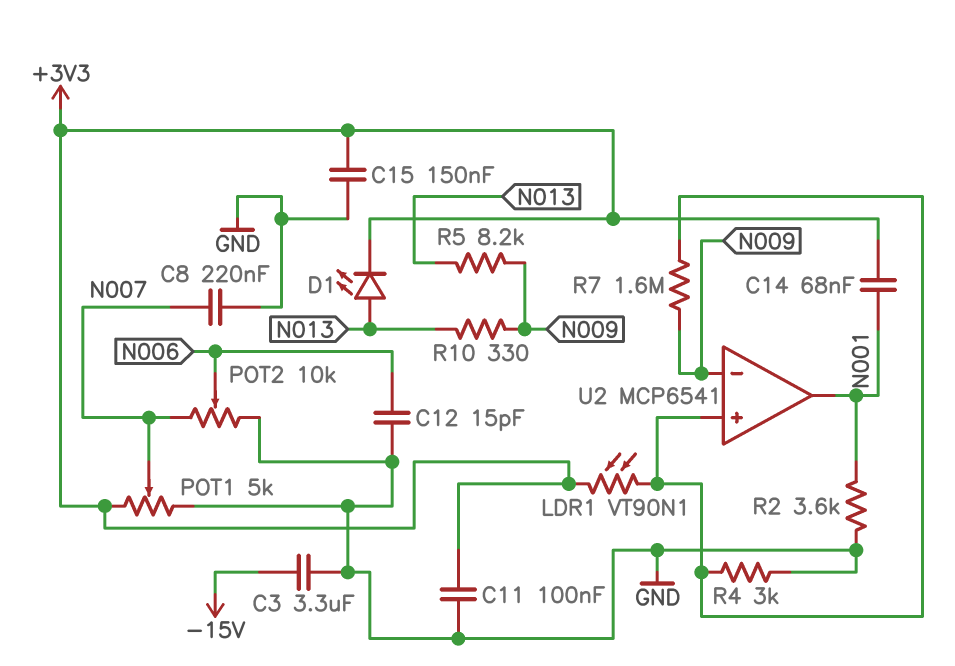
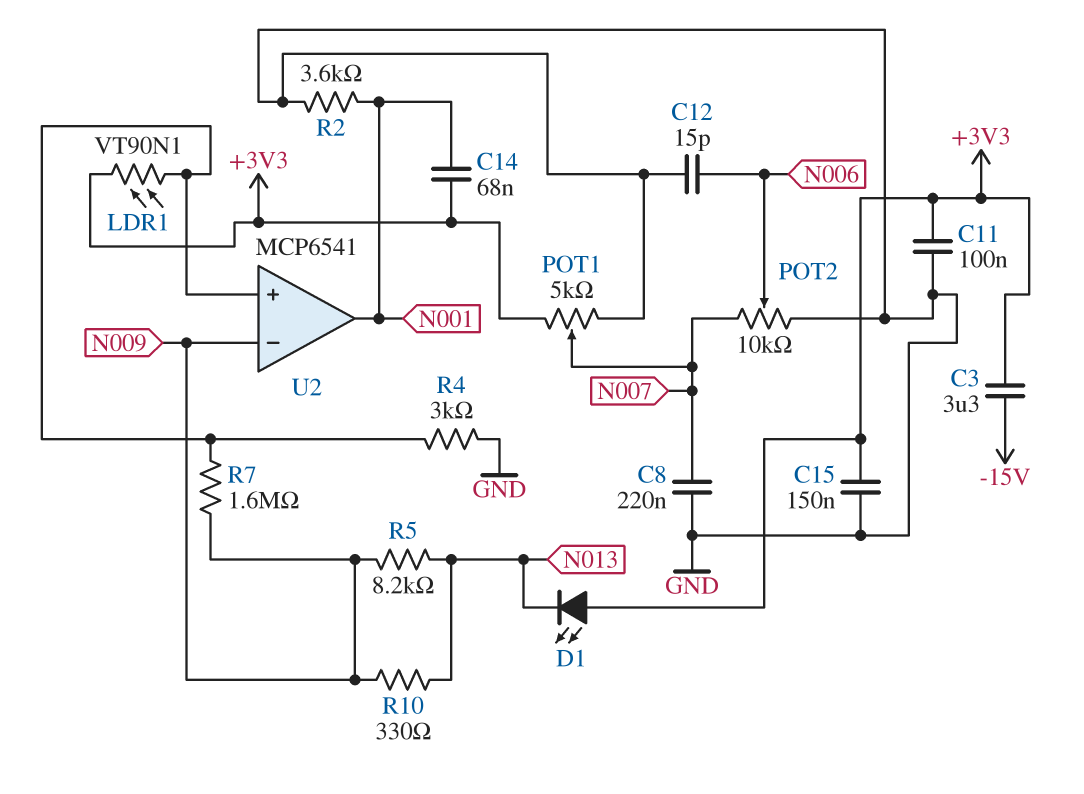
C3: 3.3uF (-15V, GND) -> 3.3uF (+3V3, -15V)
D1: LED (A N013, K +3V3) -> LED (A +3V3, K N013)

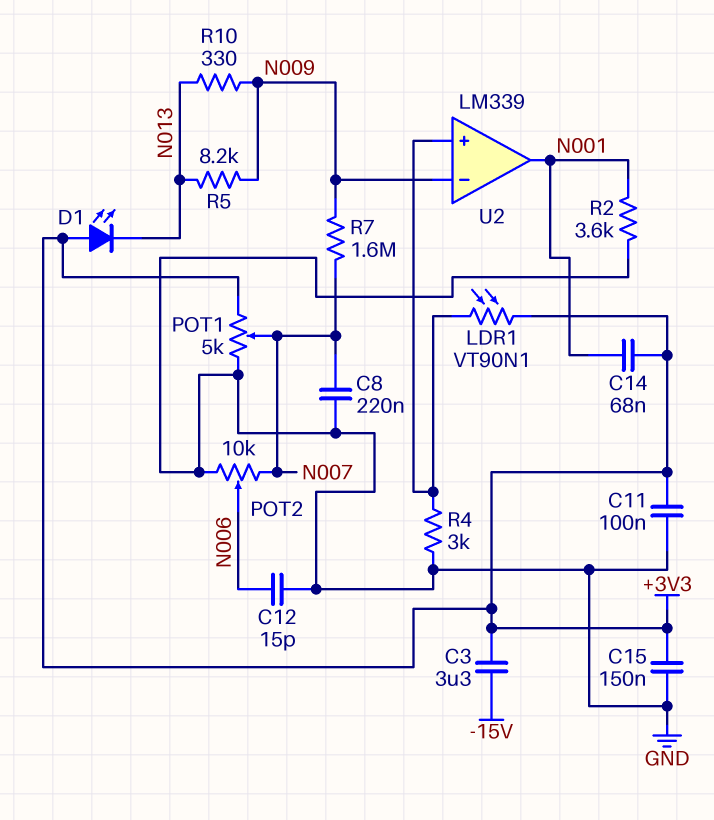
R7: 1.6M (N009, U2/in+) -> 1.6M (N007, N009)
U2: MCP6541 -> LM339

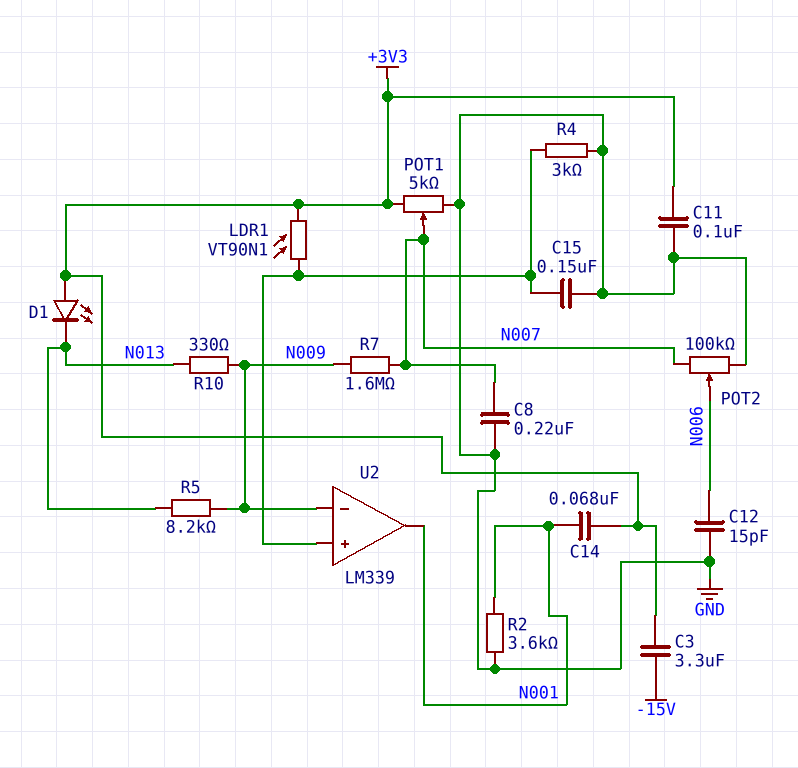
C15: 150nF (+3V3, GND) -> 150nF (GND, U2/in+)
POT2: 10k (GND, N007, wiper N006) -> 100k (GND, N007, wiper N006)

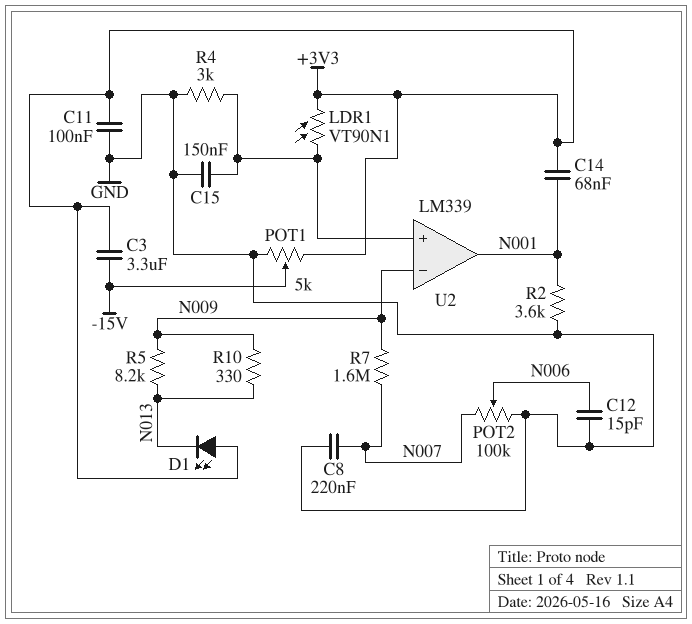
POT1: 5k (+3V3, GND, wiper N007) -> 5k (+3V3, GND, wiper -15V)

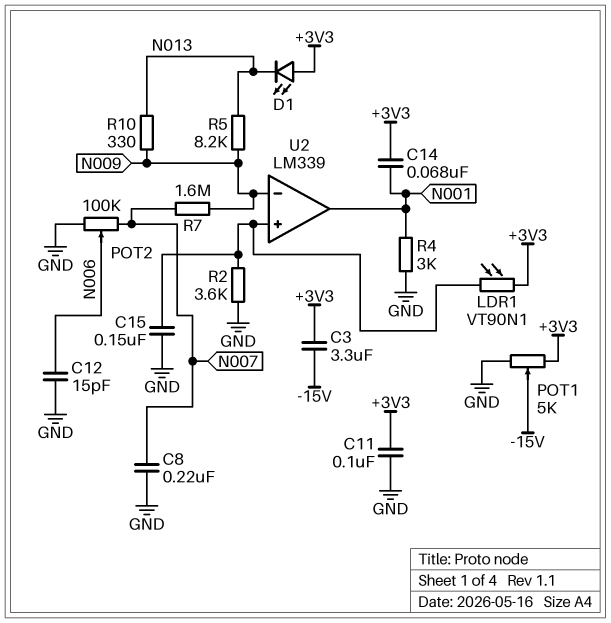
R2: 3.6k (GND, N001) -> 3.6k (GND, U2/in+)
R4: 3k (GND, U2/in+) -> 3k (GND, N001)

